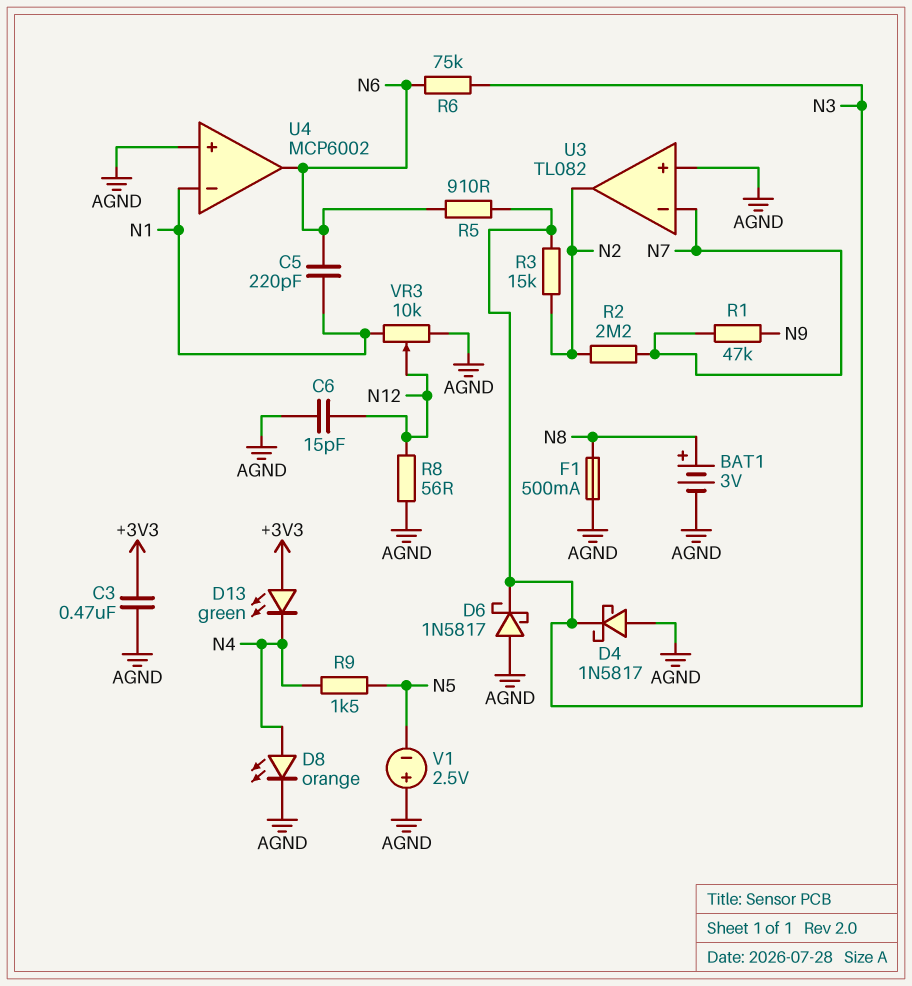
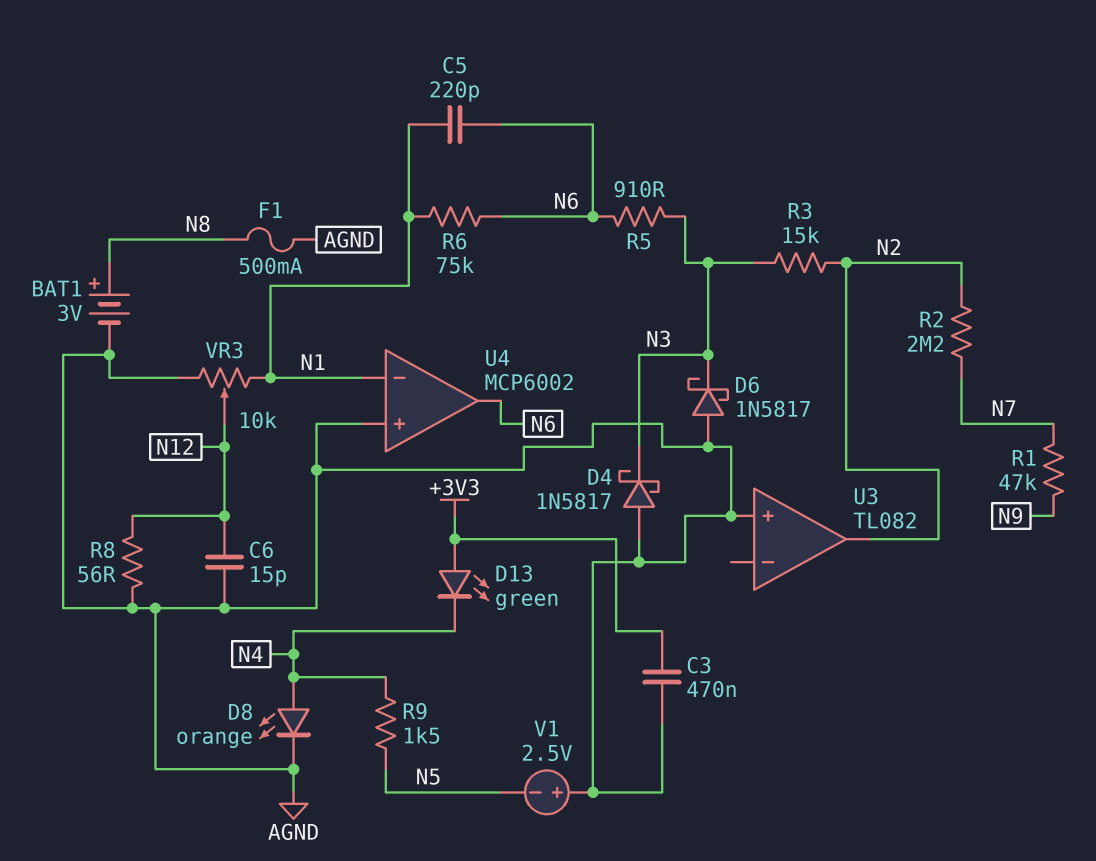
R6: 75k (N3, N6) -> 75k (N1, N6)
U3 pin in-: N7 -> none

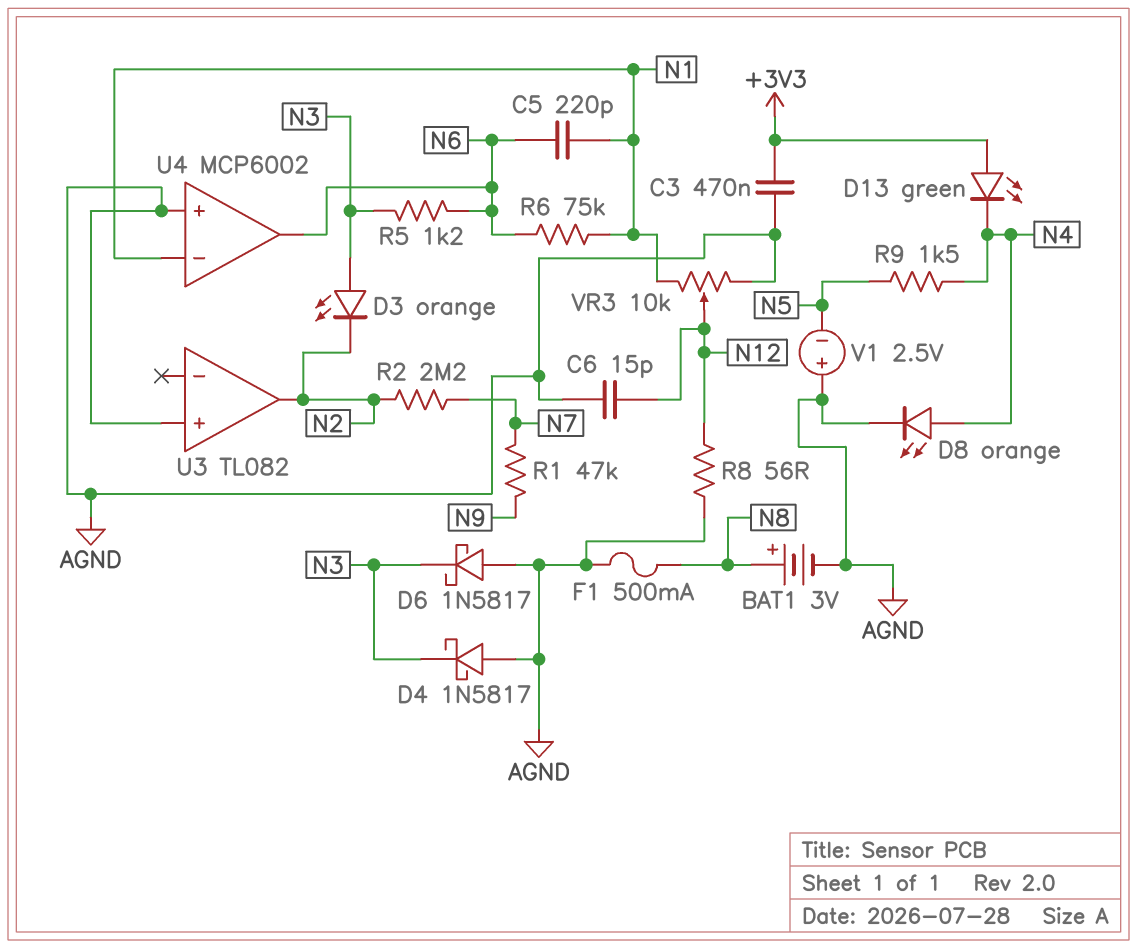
D3: none -> LED orange (A N3, K N2)
R3: 15k (N2, N3) -> none
R5: 910 (N3, N6) -> 1.2k (N3, N6)

